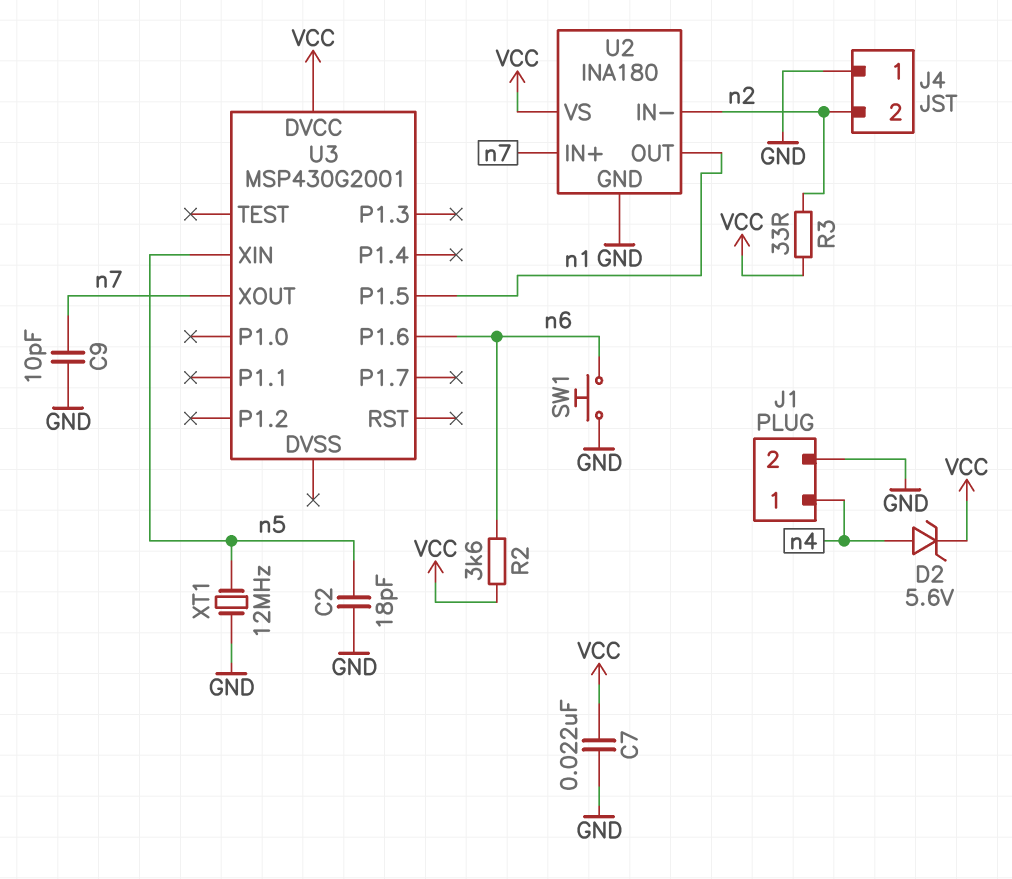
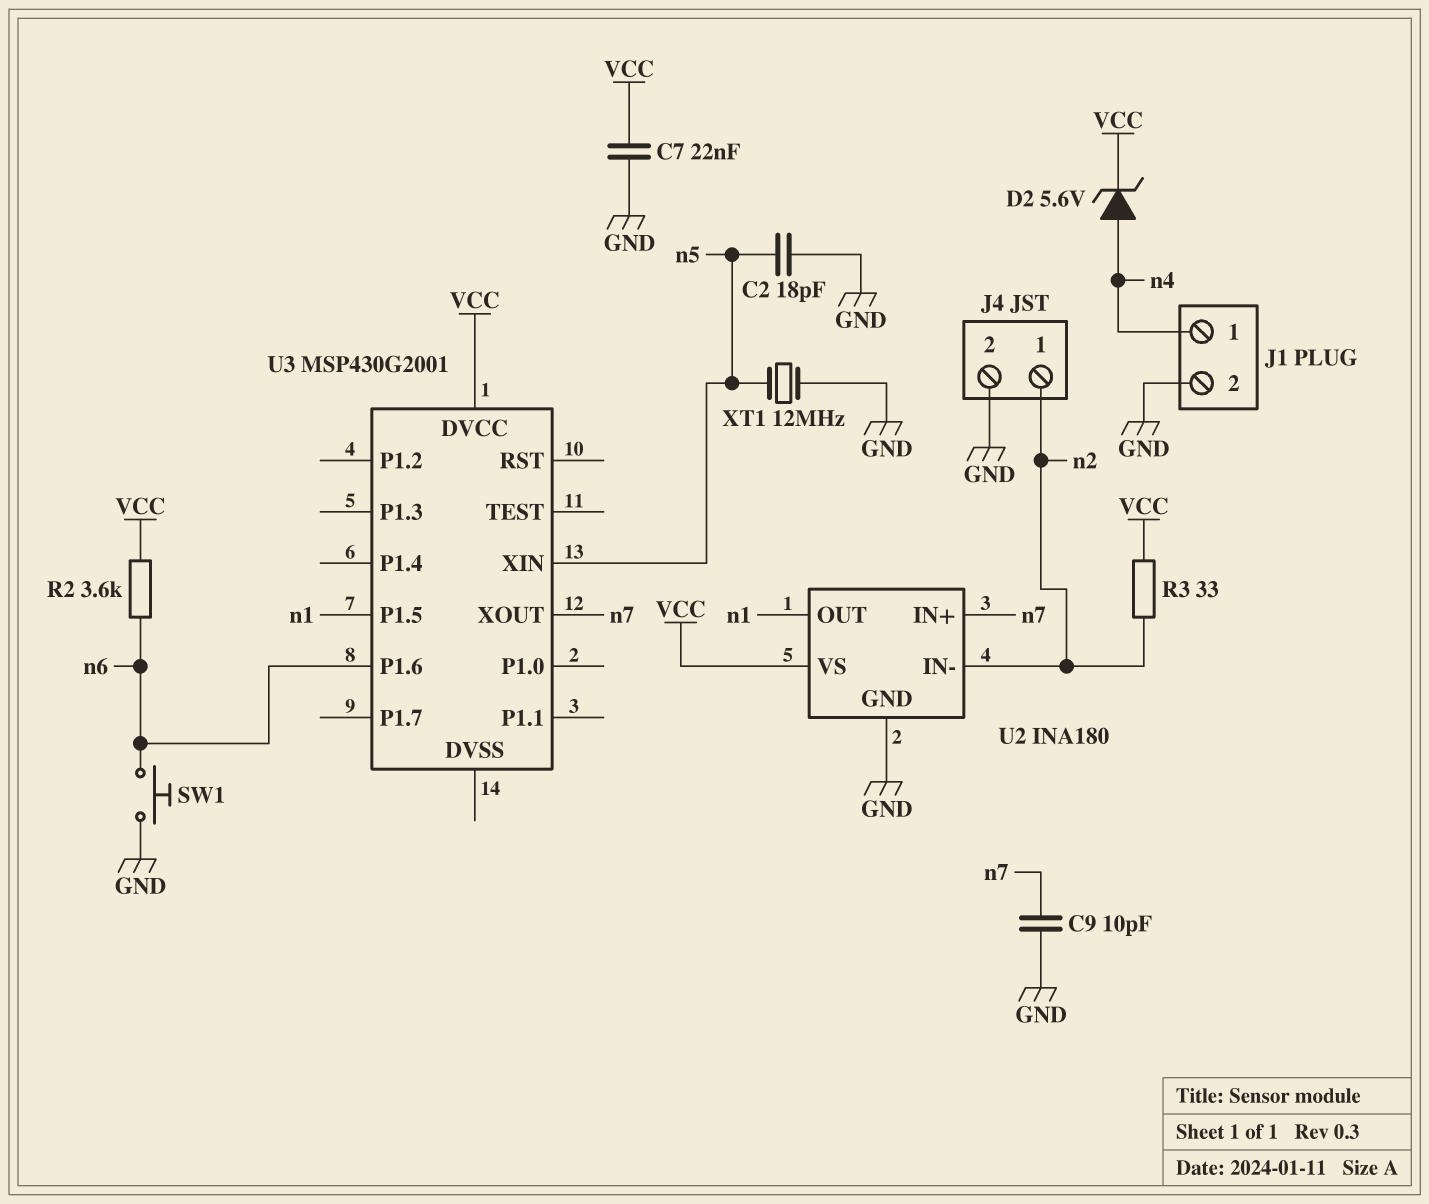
J4 pin 1: GND -> n2
J4 pin 2: n2 -> GND

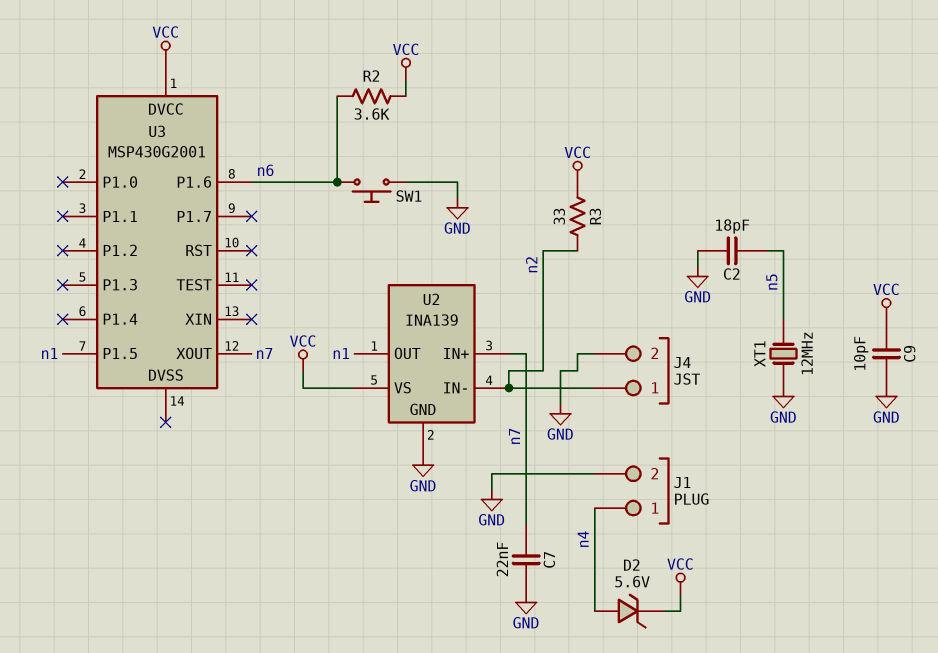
C7: 22nF (GND, VCC) -> 22nF (GND, n7)
C9: 10pF (GND, n7) -> 10pF (GND, VCC)
U2: INA180 -> INA139
U3 pin XIN: n5 -> none

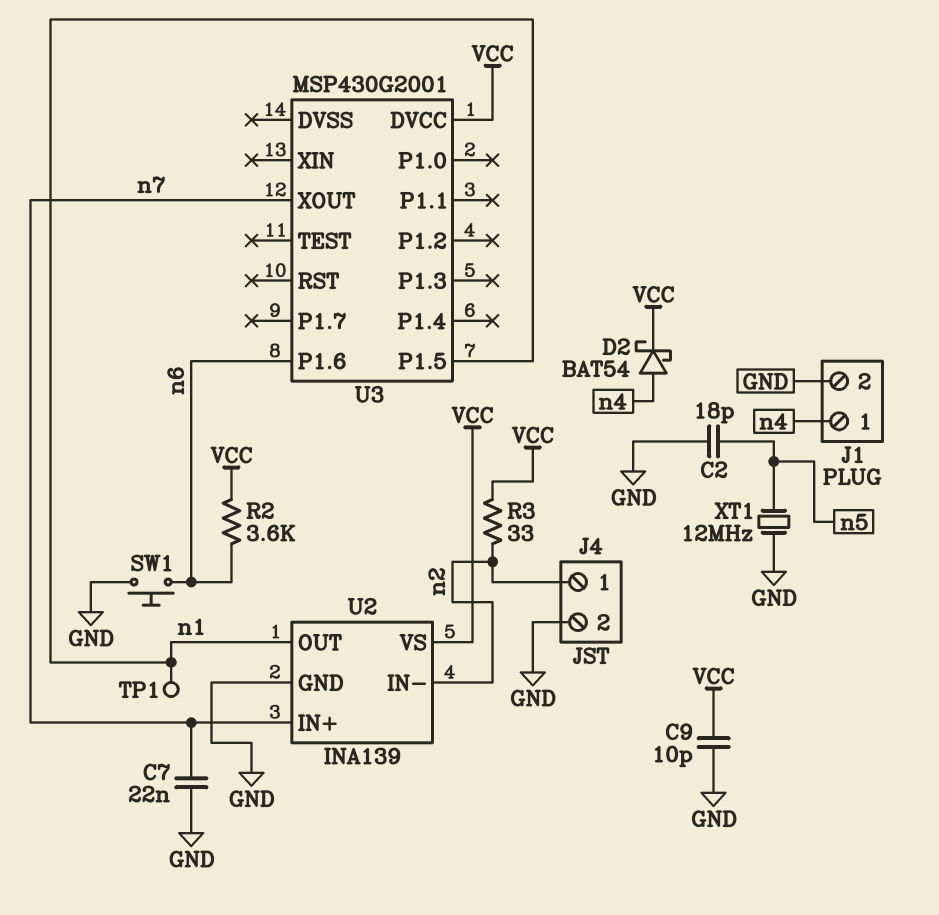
D2: zener 5.6V (A n4, K VCC) -> schottky BAT54 (A n4, K VCC)
TP1: none -> test point (n1)

